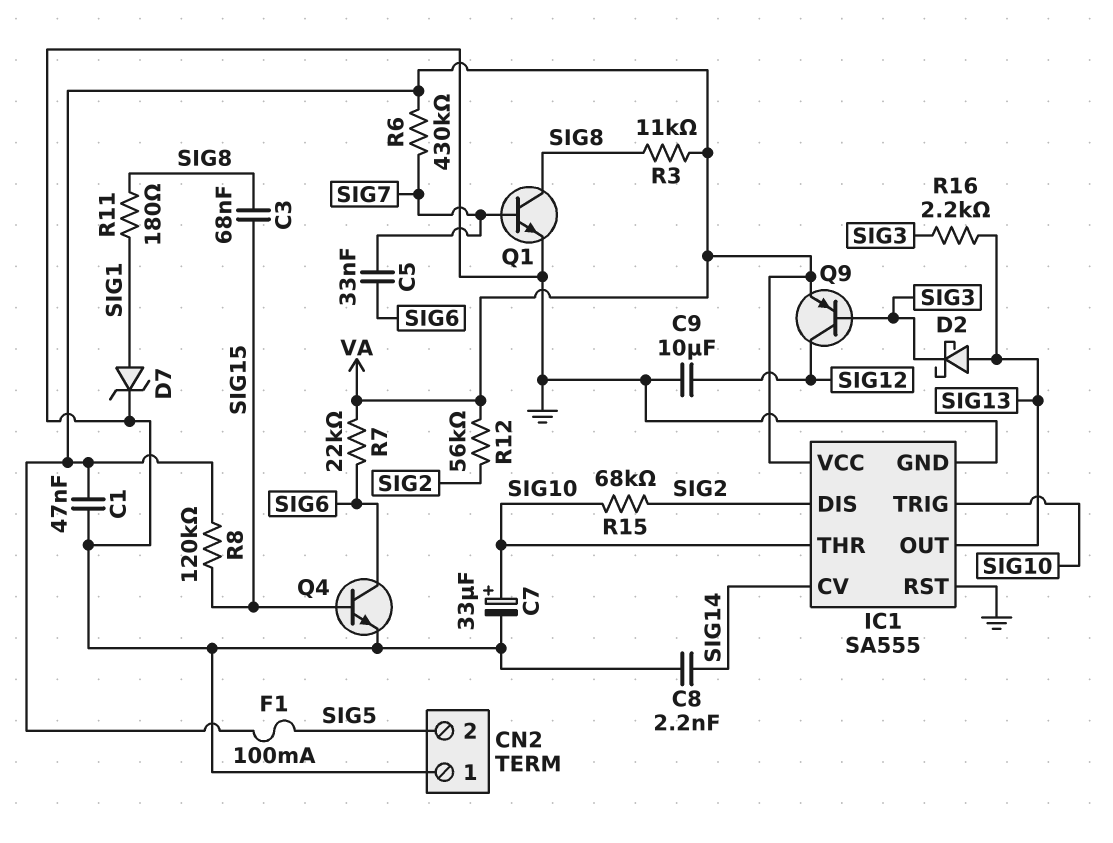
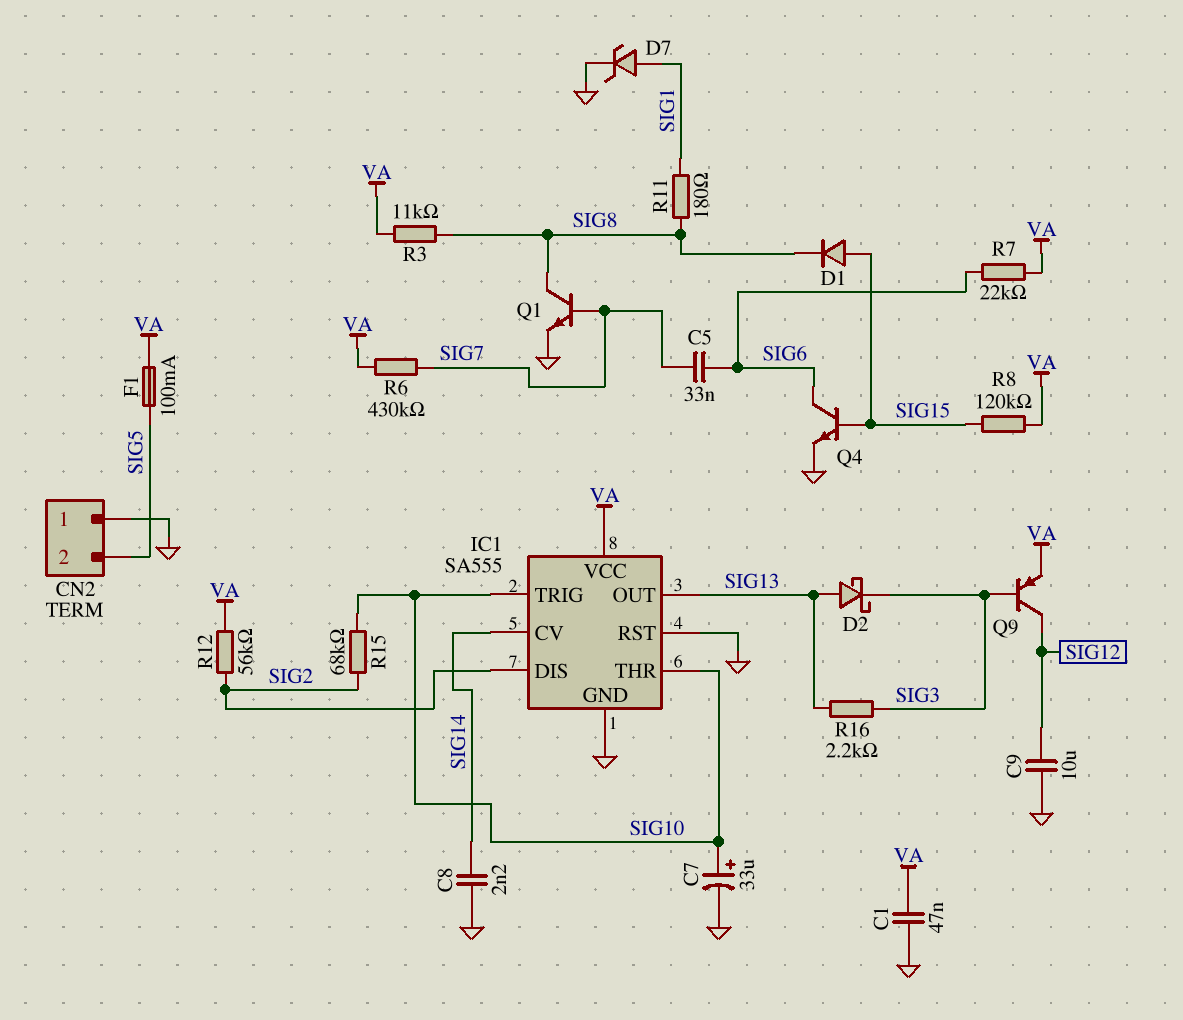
C3: 68nF (SIG8, SIG15) -> none
D1: none -> diode (A SIG15, K SIG8)

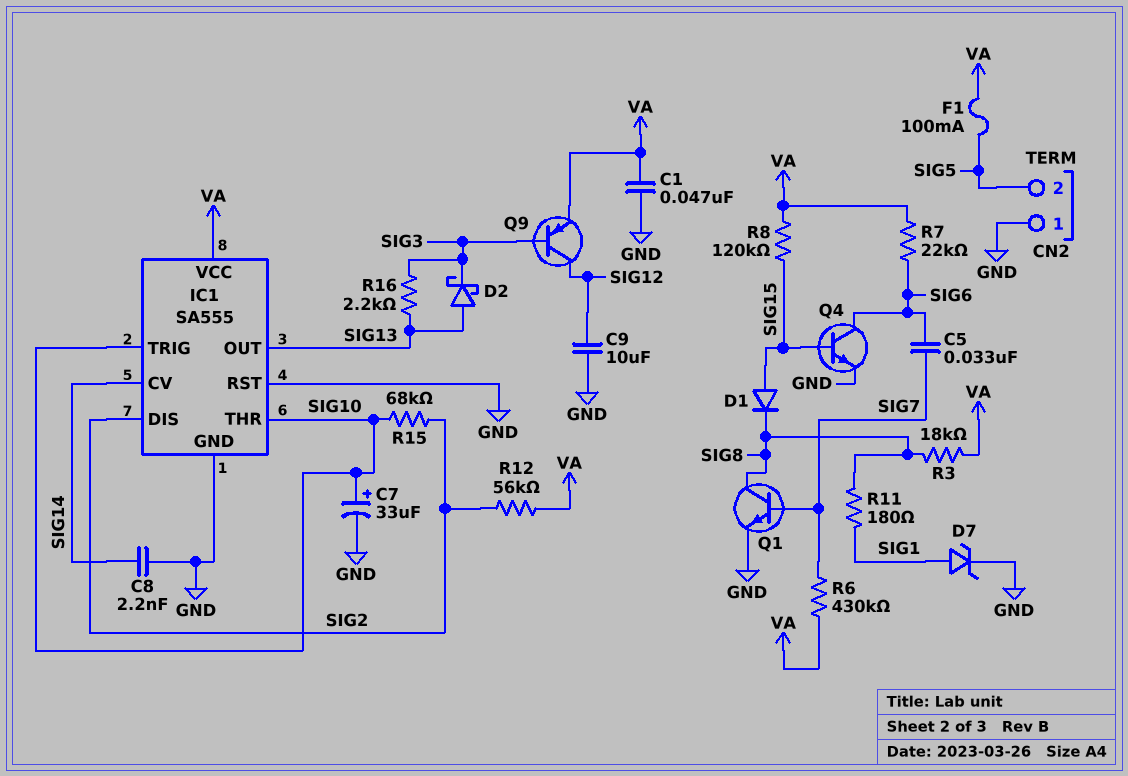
R3: 11k (SIG8, VA) -> 18k (SIG8, VA)

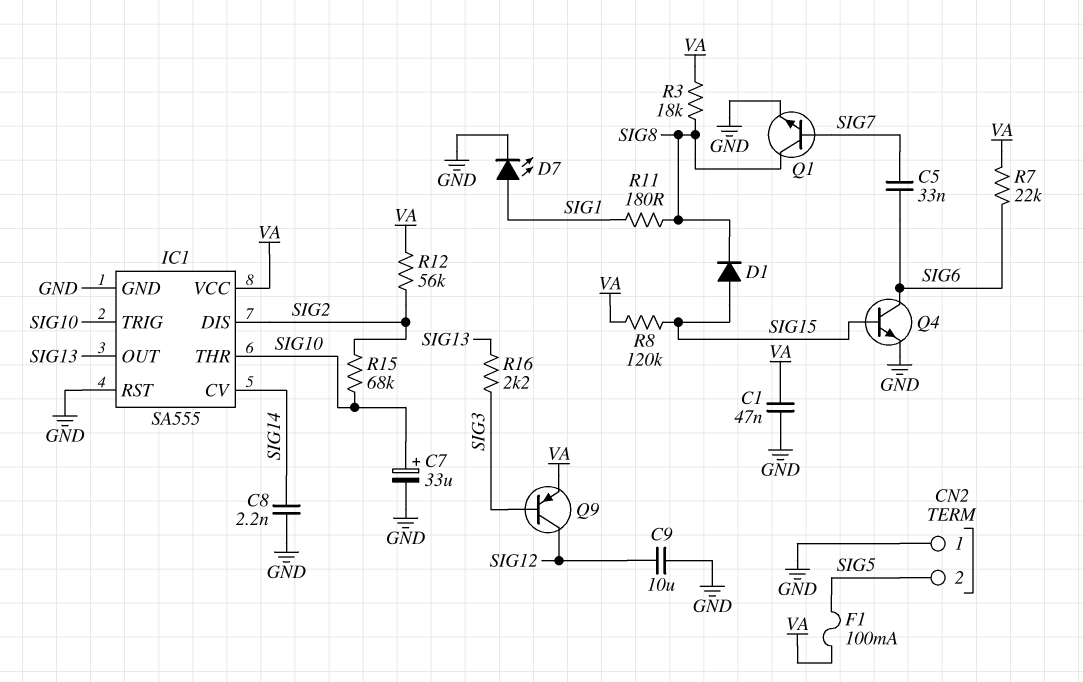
D2: schottky (A SIG13, K SIG3) -> none
D7: zener (A SIG1, K GND) -> LED (A SIG1, K GND)
R6: 430k (SIG7, VA) -> none

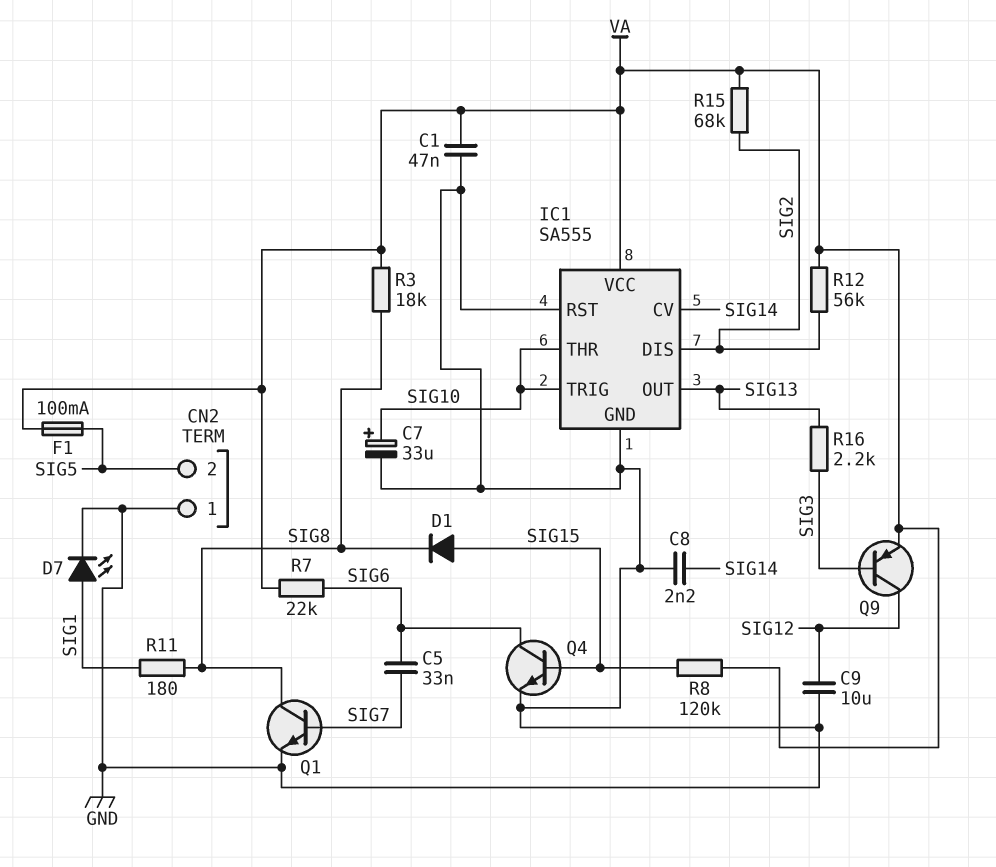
R15: 68k (SIG2, SIG10) -> 68k (SIG2, VA)

